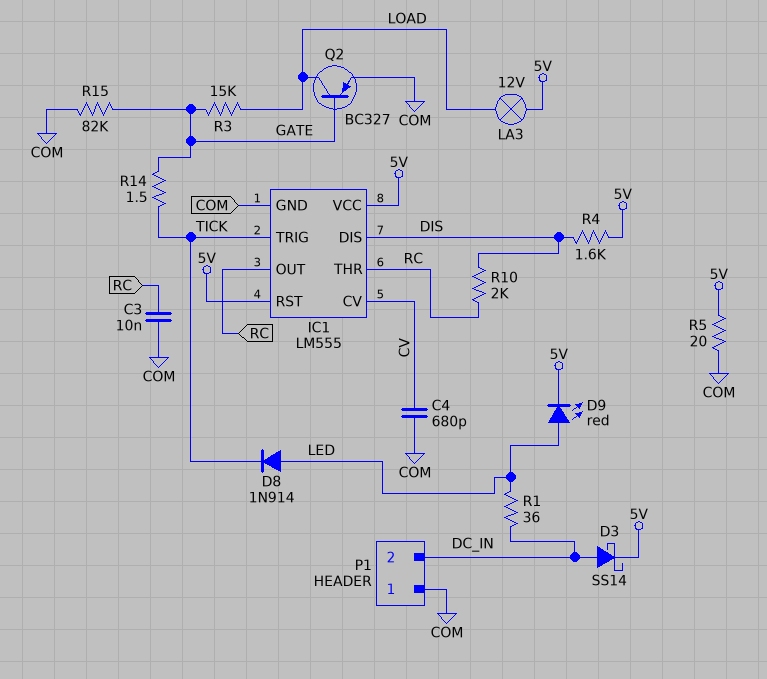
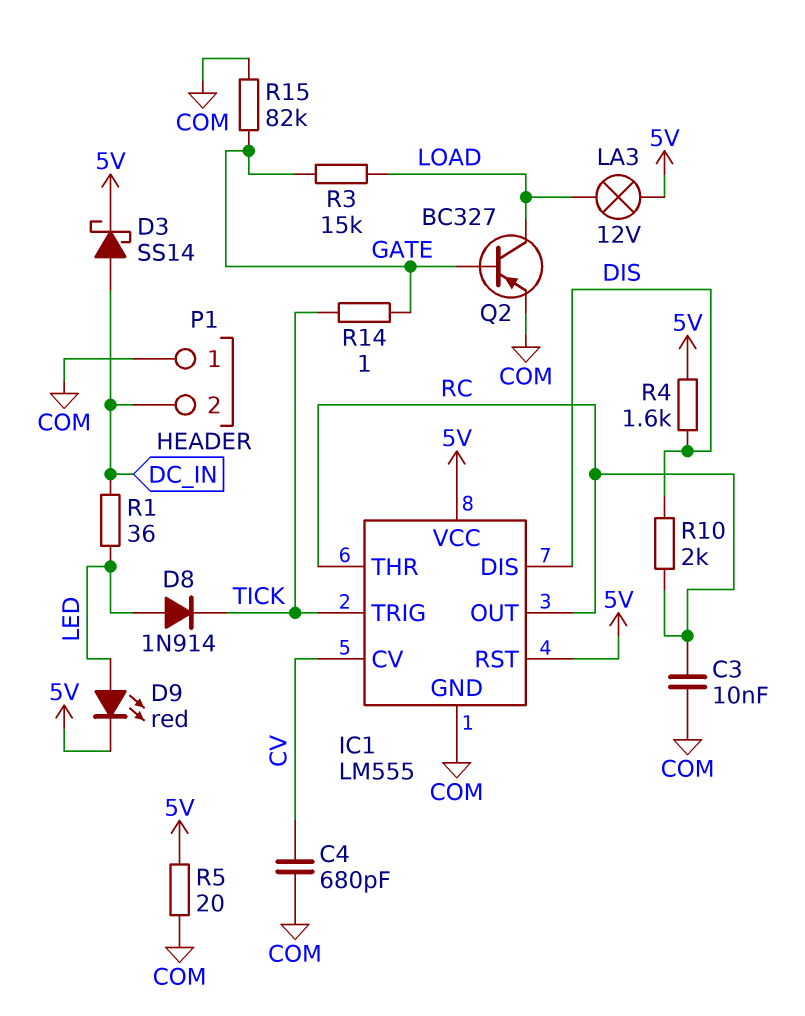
R14: 1.5 (GATE, TICK) -> 1 (GATE, TICK)

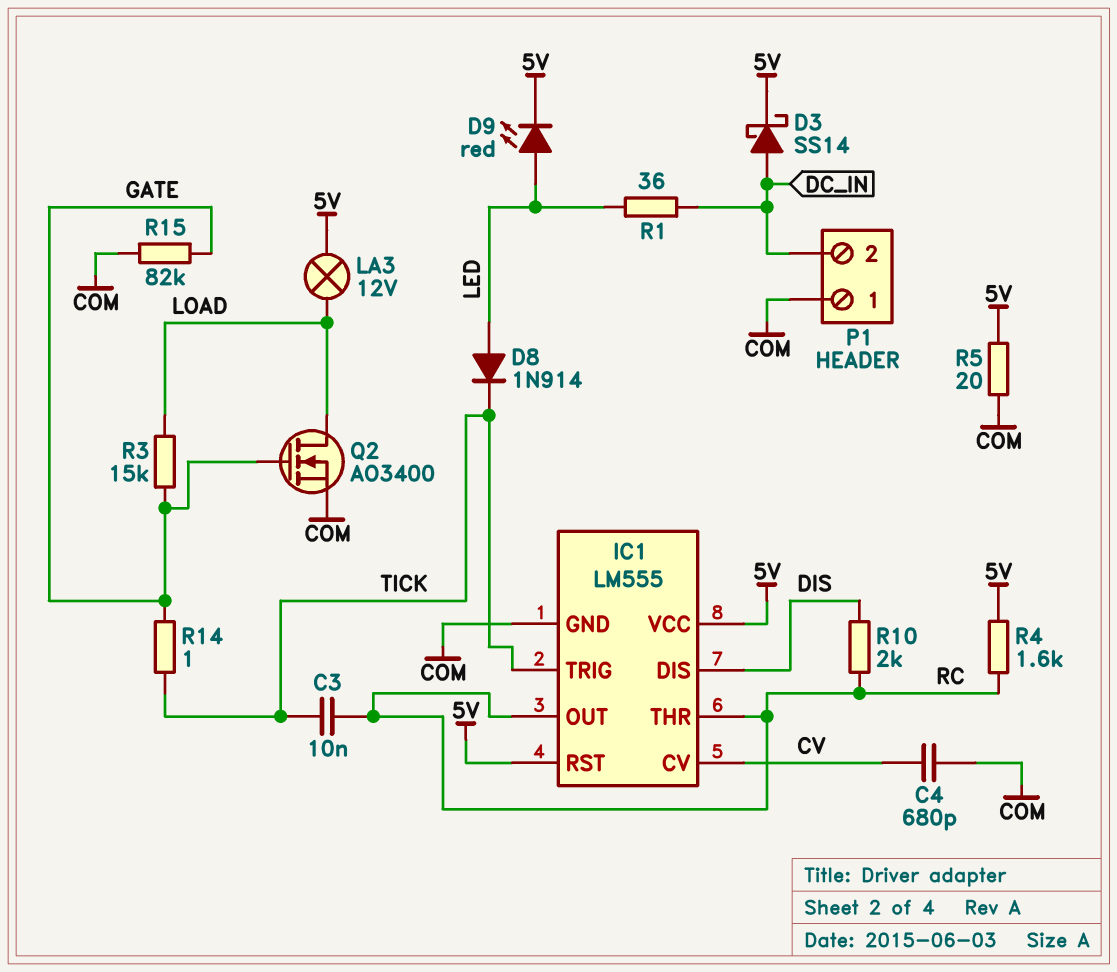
C3: 10nF (COM, RC) -> 10nF (RC, TICK)
Q2: PNP BC327 (B GATE, C LOAD, E COM) -> NMOS AO3400 (G GATE, D LOAD, S COM)
R4: 1.6k (5V, DIS) -> 1.6k (5V, RC)

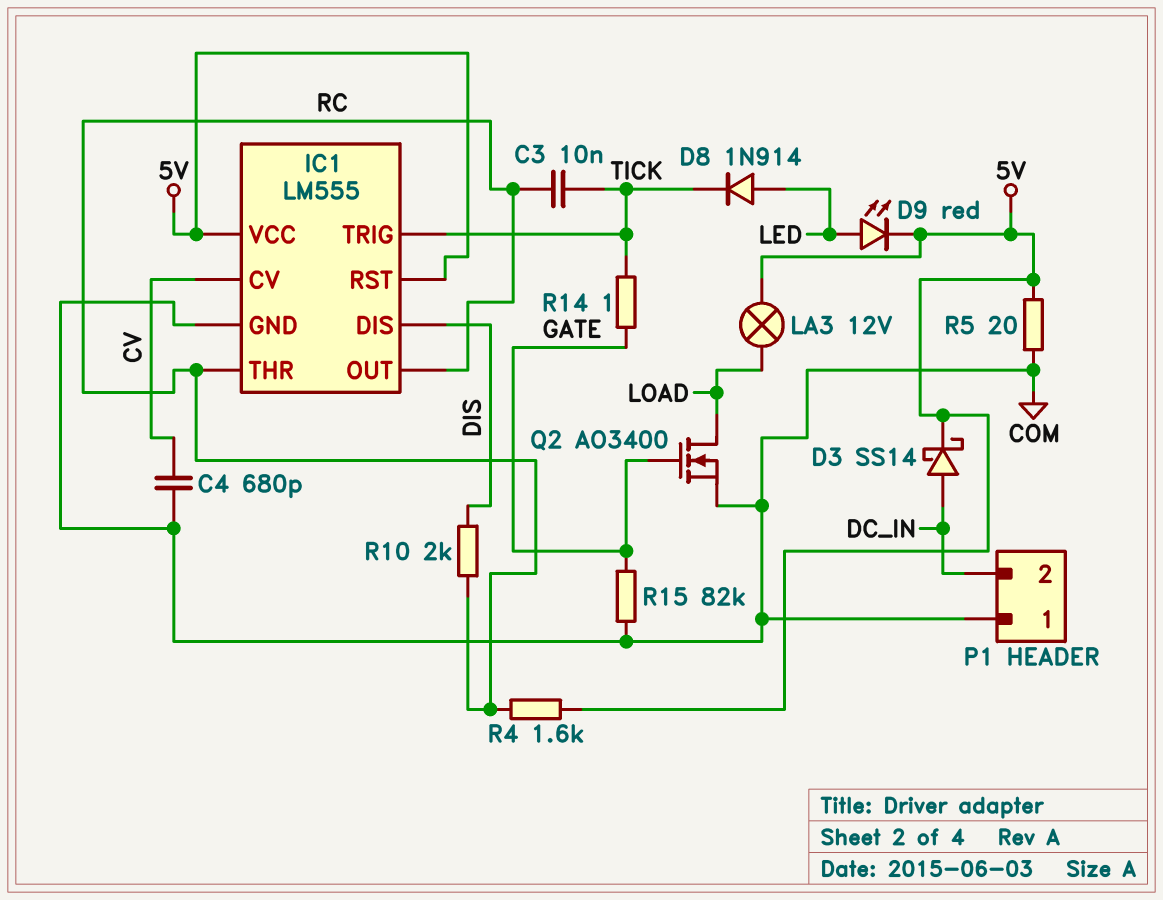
R1: 36 (DC_IN, LED) -> none
R3: 15k (GATE, LOAD) -> none

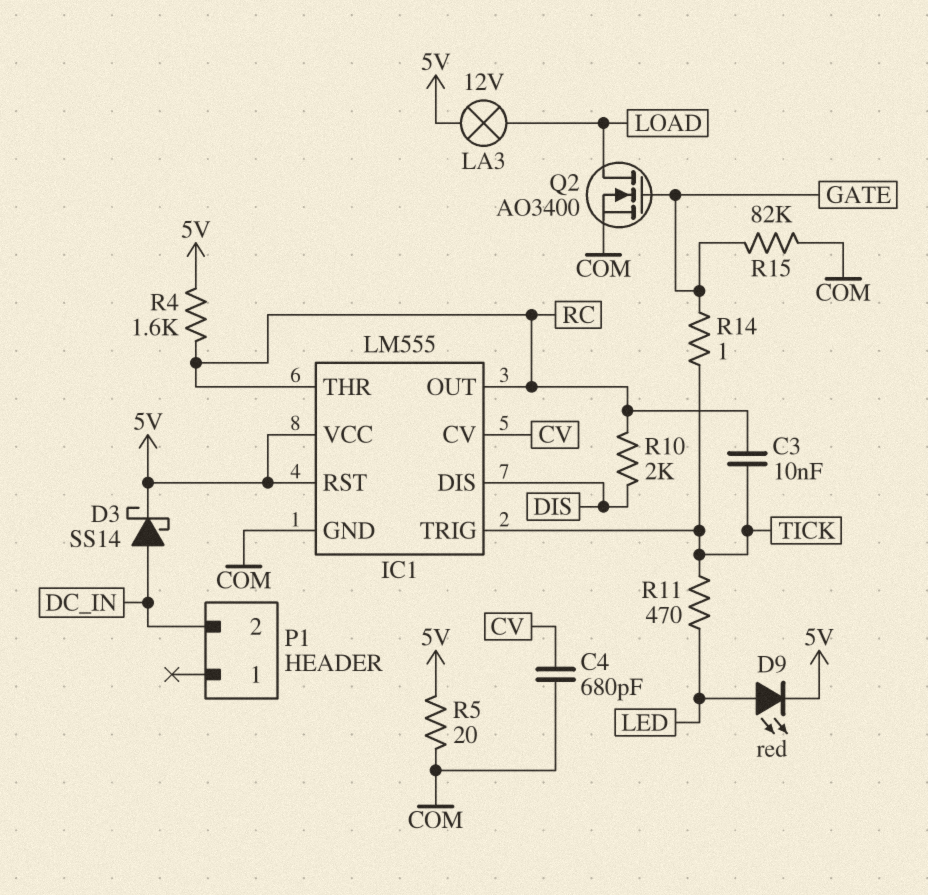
D8: diode 1N914 (A LED, K TICK) -> none
P1 pin 1: COM -> none
R11: none -> 470 (LED, TICK)

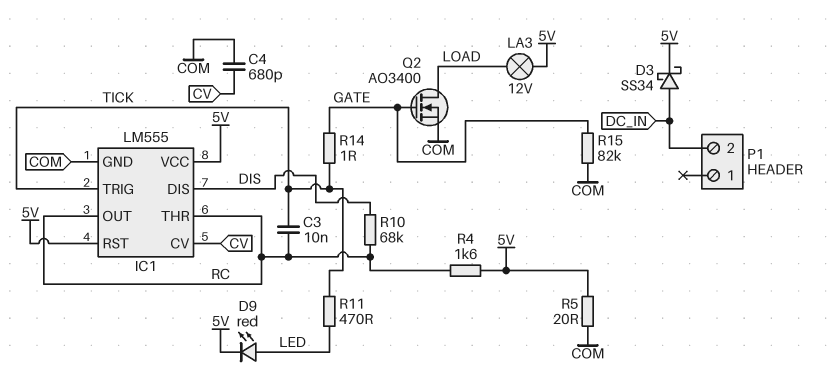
D3: schottky SS14 (A DC_IN, K 5V) -> schottky SS34 (A DC_IN, K 5V)
R10: 2k (DIS, RC) -> 68k (DIS, RC)

